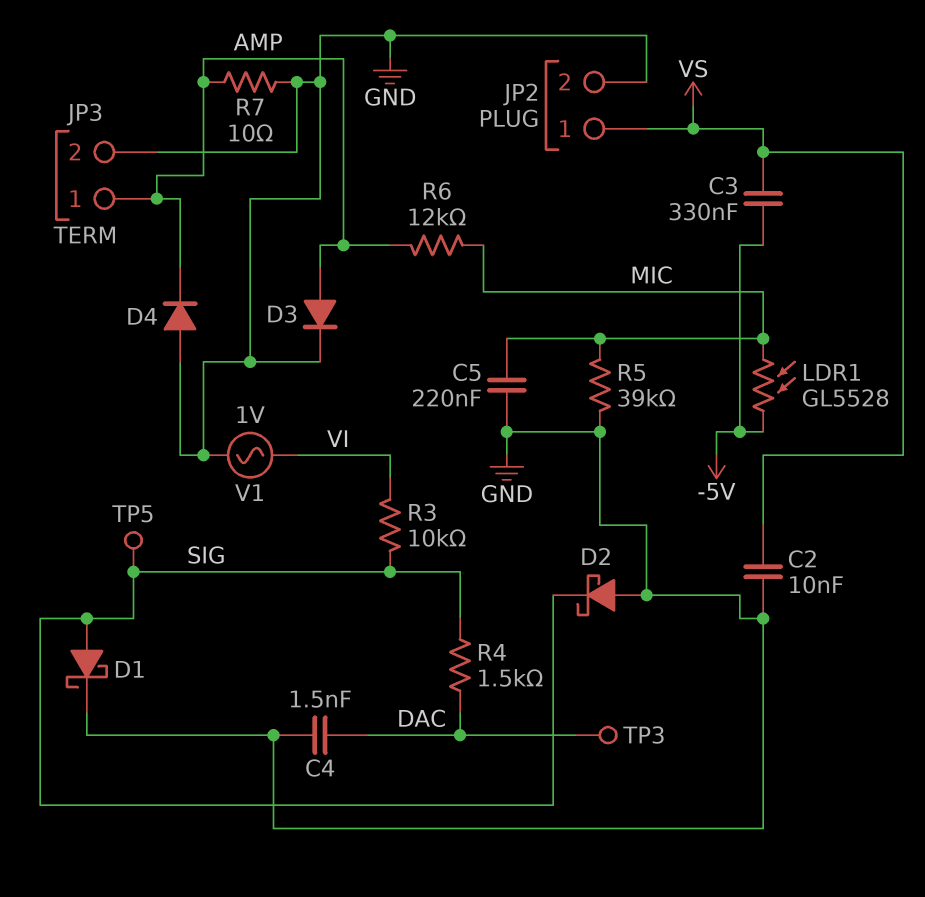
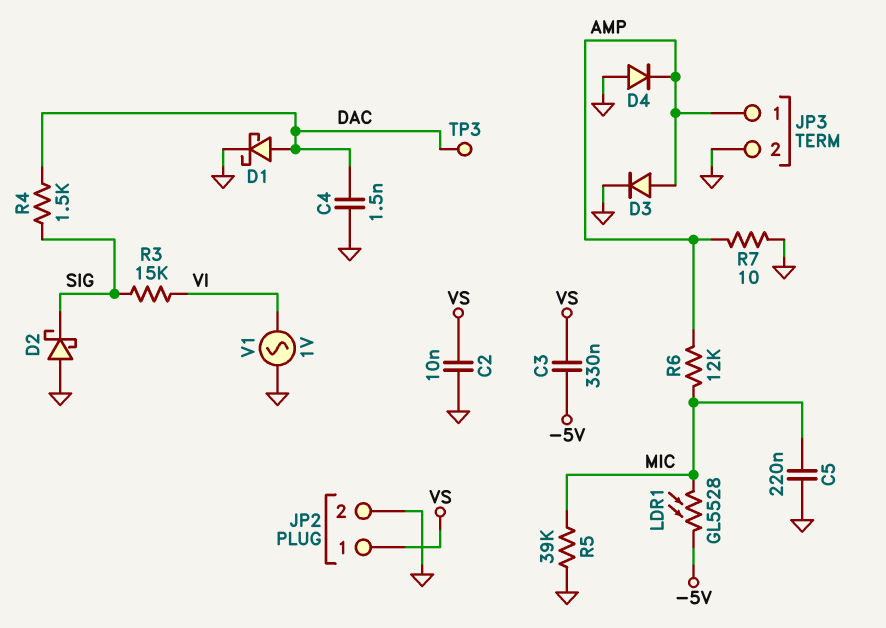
D1: schottky (A SIG, K GND) -> schottky (A DAC, K GND)
R3: 10k (SIG, VI) -> 15k (SIG, VI)
TP5: test point (SIG) -> none

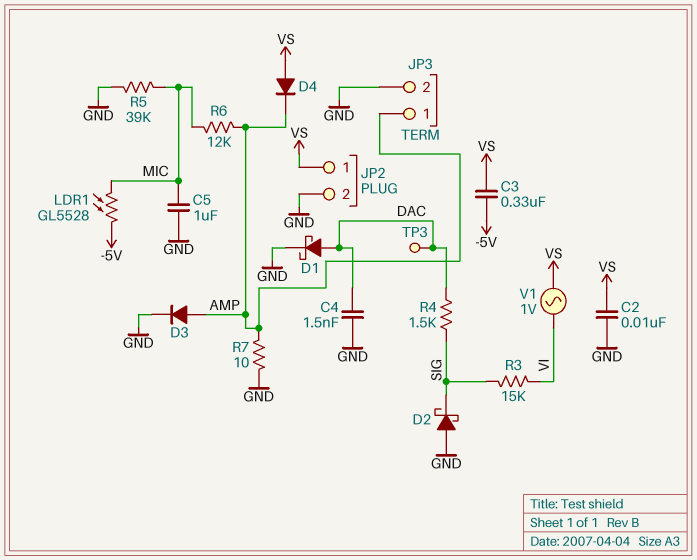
C5: 220nF (GND, MIC) -> 1uF (GND, MIC)
D4: diode (A GND, K AMP) -> diode (A VS, K AMP)
V1: AC 1V (GND, VI) -> AC 1V (VI, VS)

